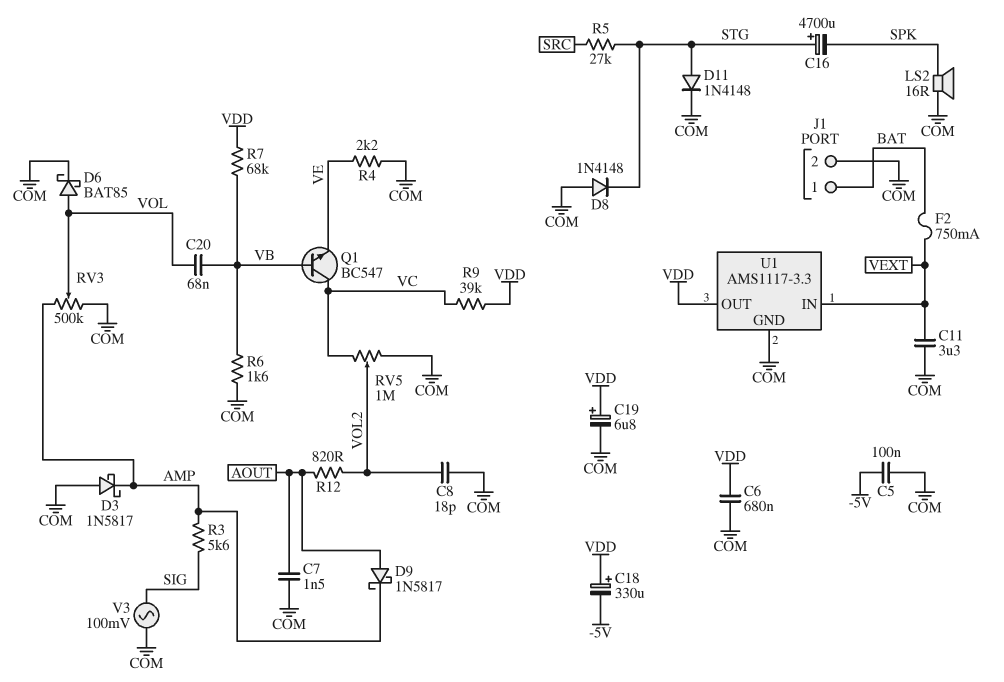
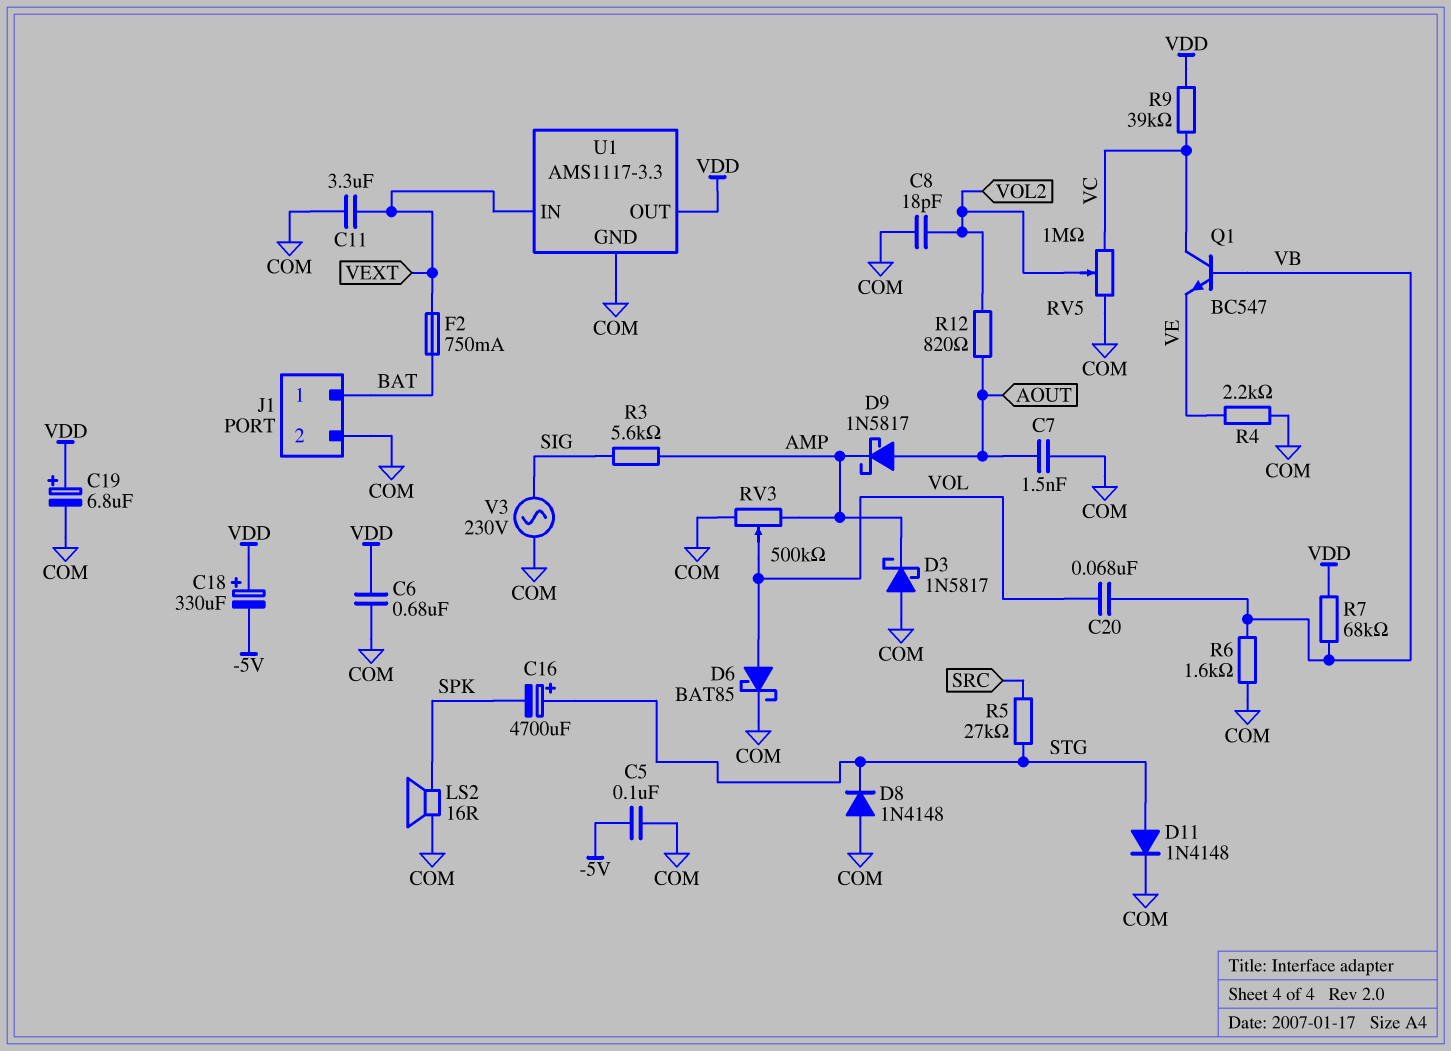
V3: AC 100mV (COM, SIG) -> AC 230V (COM, SIG)

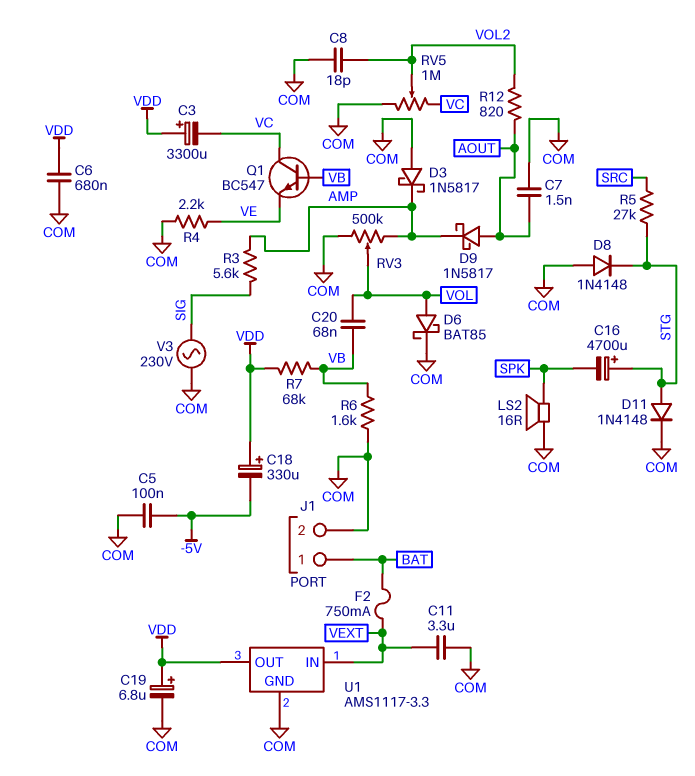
C3: none -> 3300uF (plus VDD, minus VC)
R9: 39k (VC, VDD) -> none

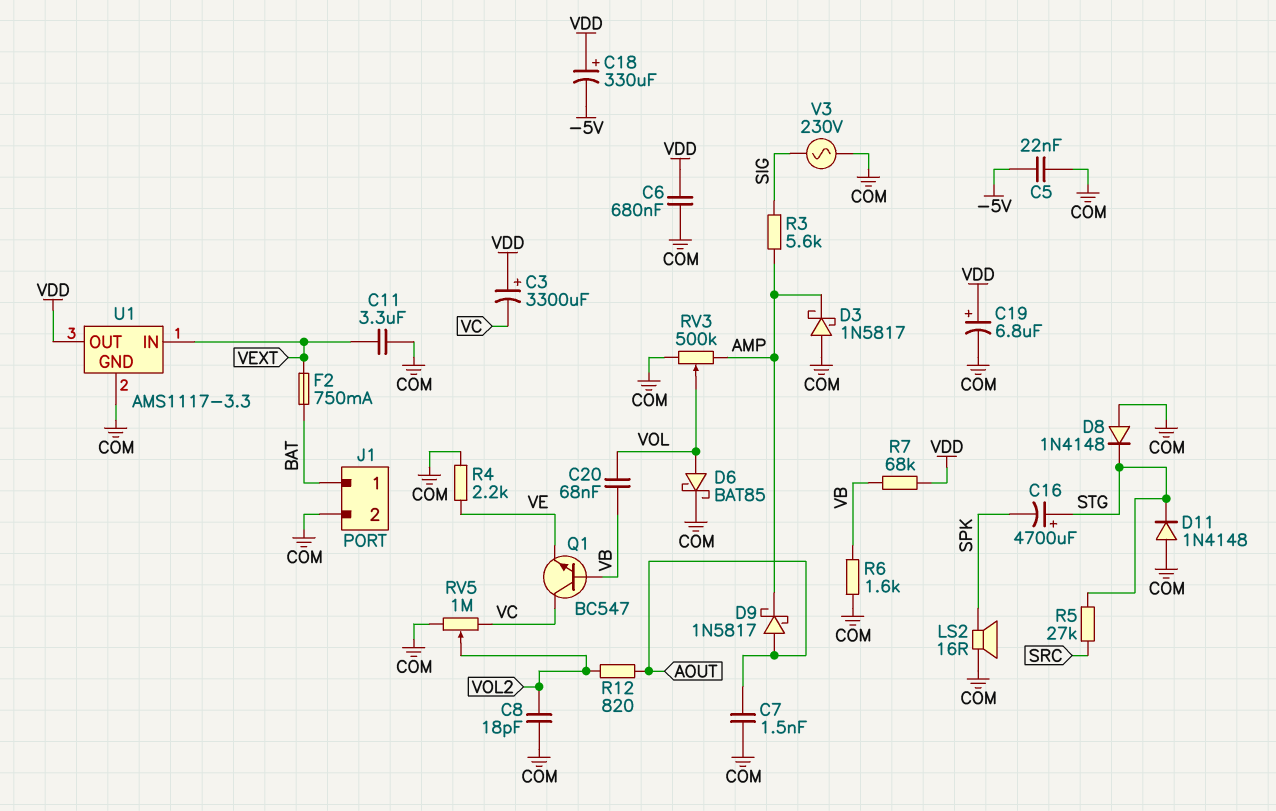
C5: 100nF (-5V, COM) -> 22nF (-5V, COM)
D11: diode 1N4148 (A STG, K COM) -> diode 1N4148 (A COM, K STG)

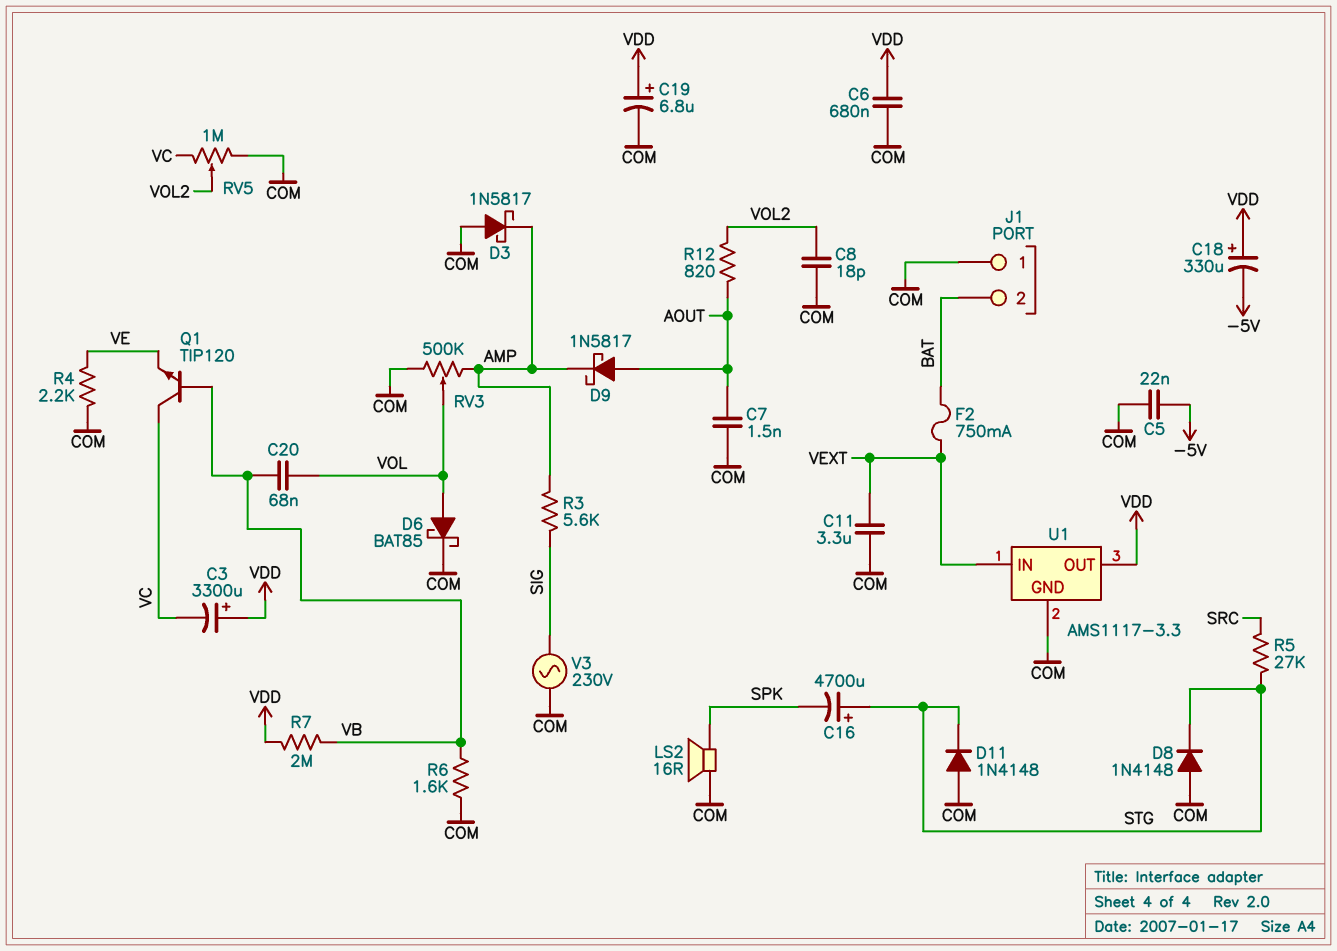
J1 pin 1: BAT -> COM
J1 pin 2: COM -> BAT
Q1: NPN BC547 (B VB, C VC, E VE) -> NPN TIP120 (B VB, C VC, E VE)
R7: 68k (VB, VDD) -> 2M (VB, VDD)

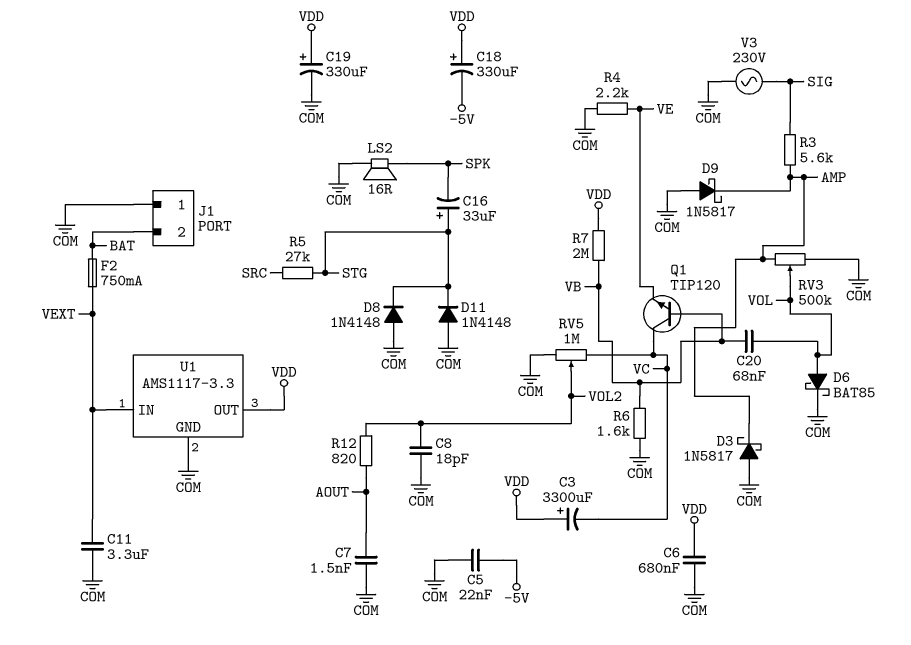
C16: 4700uF (plus STG, minus SPK) -> 33uF (plus STG, minus SPK)
C19: 6.8uF (plus VDD, minus COM) -> 330uF (plus VDD, minus COM)
D9: schottky 1N5817 (A AOUT, K AMP) -> schottky 1N5817 (A COM, K AMP)

